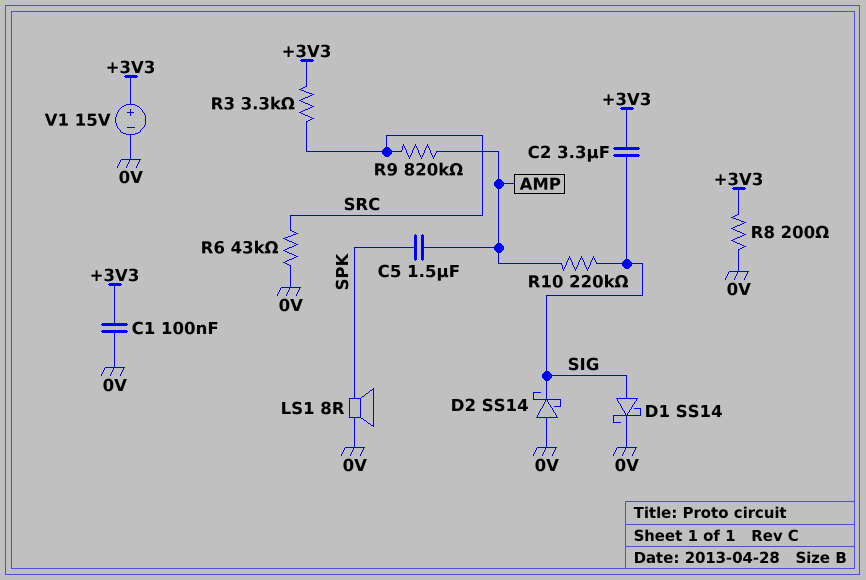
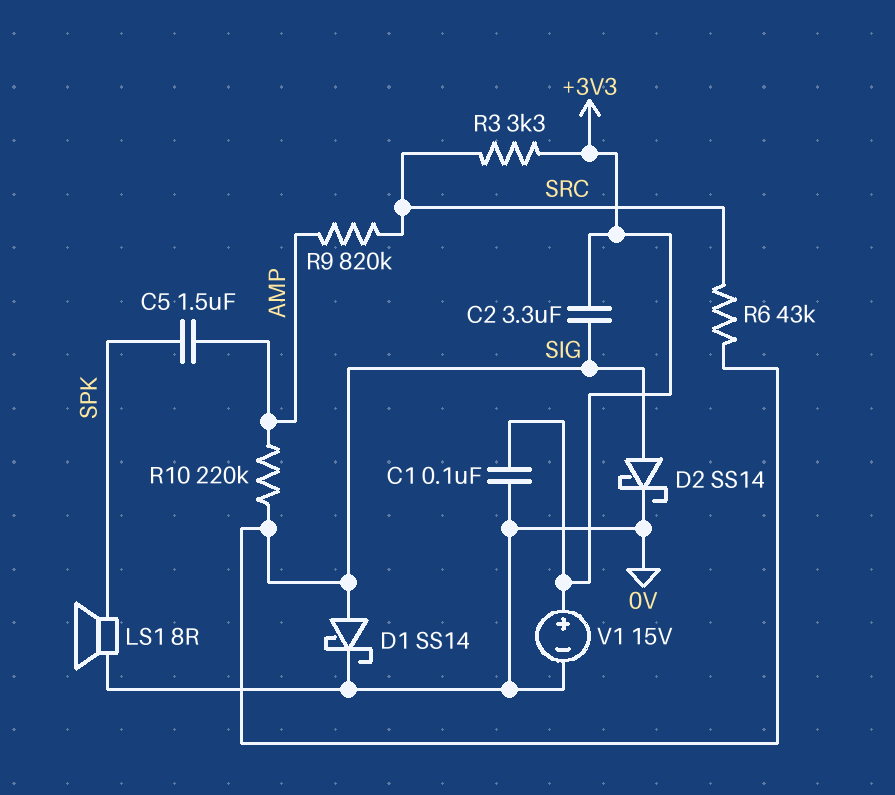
D2: schottky SS14 (A 0V, K SIG) -> schottky SS14 (A SIG, K 0V)
R6: 43k (0V, SRC) -> 43k (SIG, SRC)
R8: 200 (+3V3, 0V) -> none

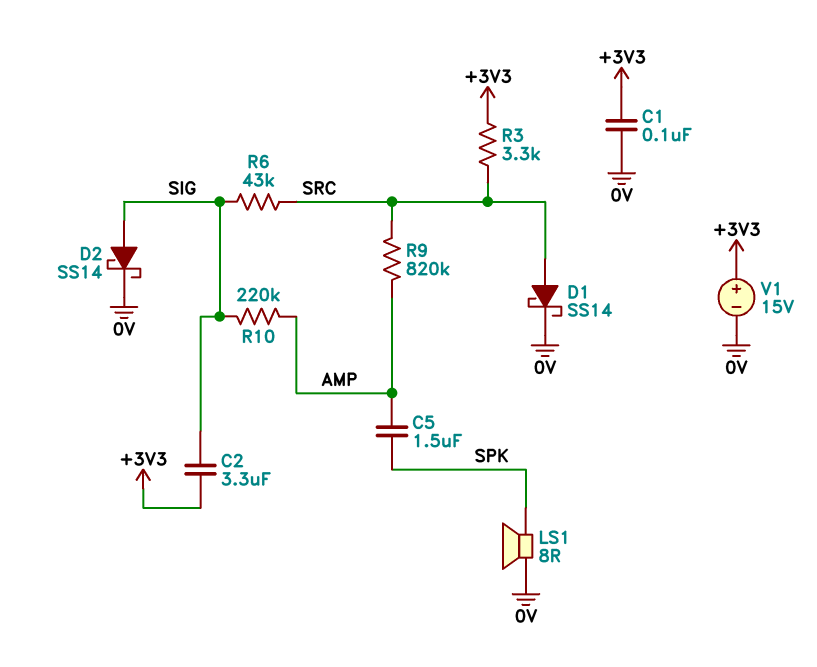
D1: schottky SS14 (A SIG, K 0V) -> schottky SS14 (A SRC, K 0V)

